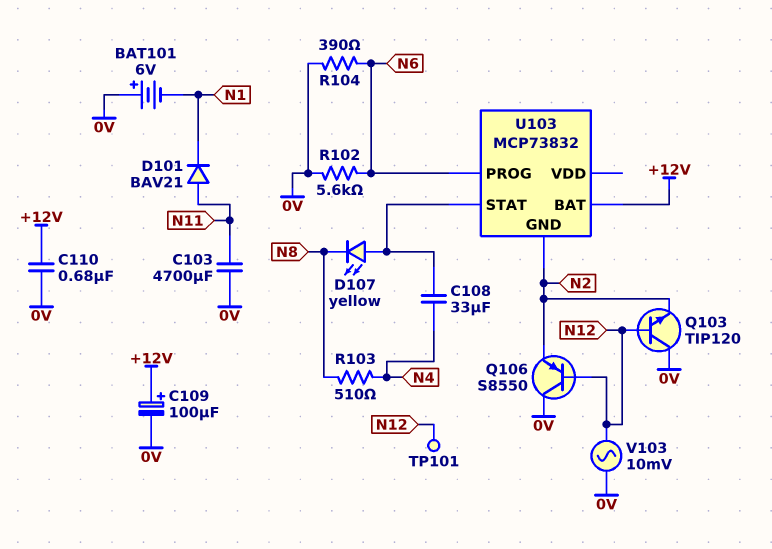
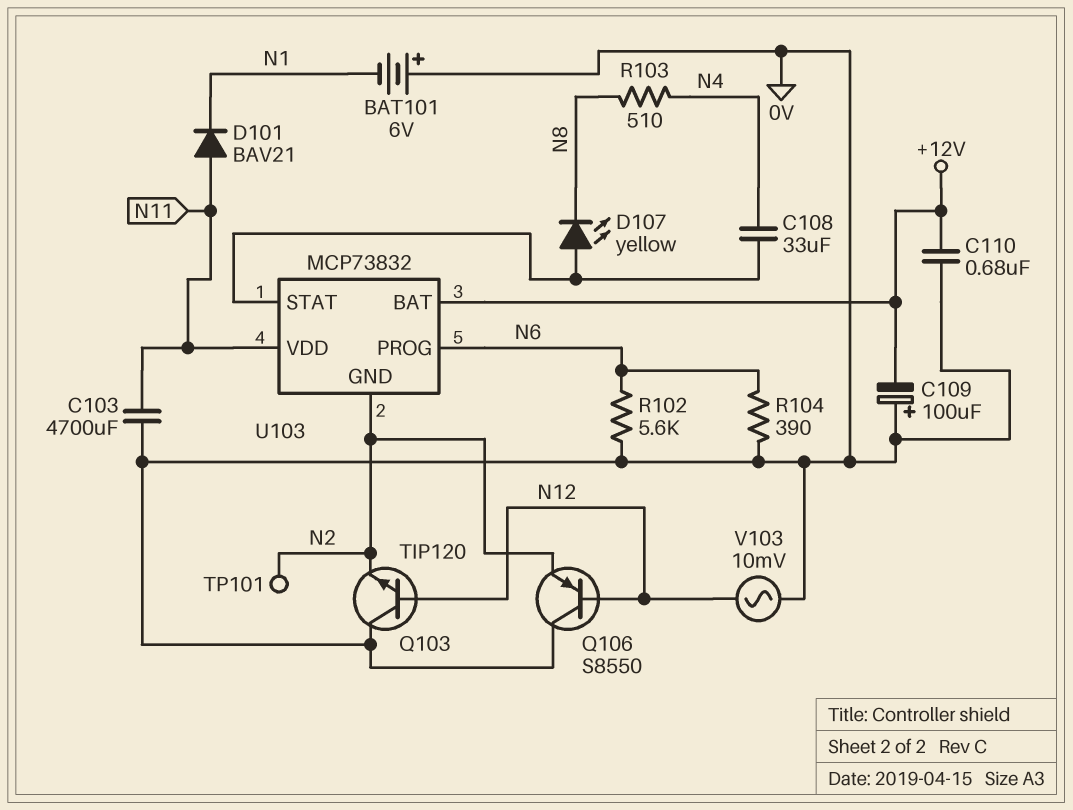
C109: 100uF (plus +12V, minus 0V) -> 100uF (plus 0V, minus +12V)
TP101: test point (N12) -> test point (N2)
U103 pin VDD: none -> N11

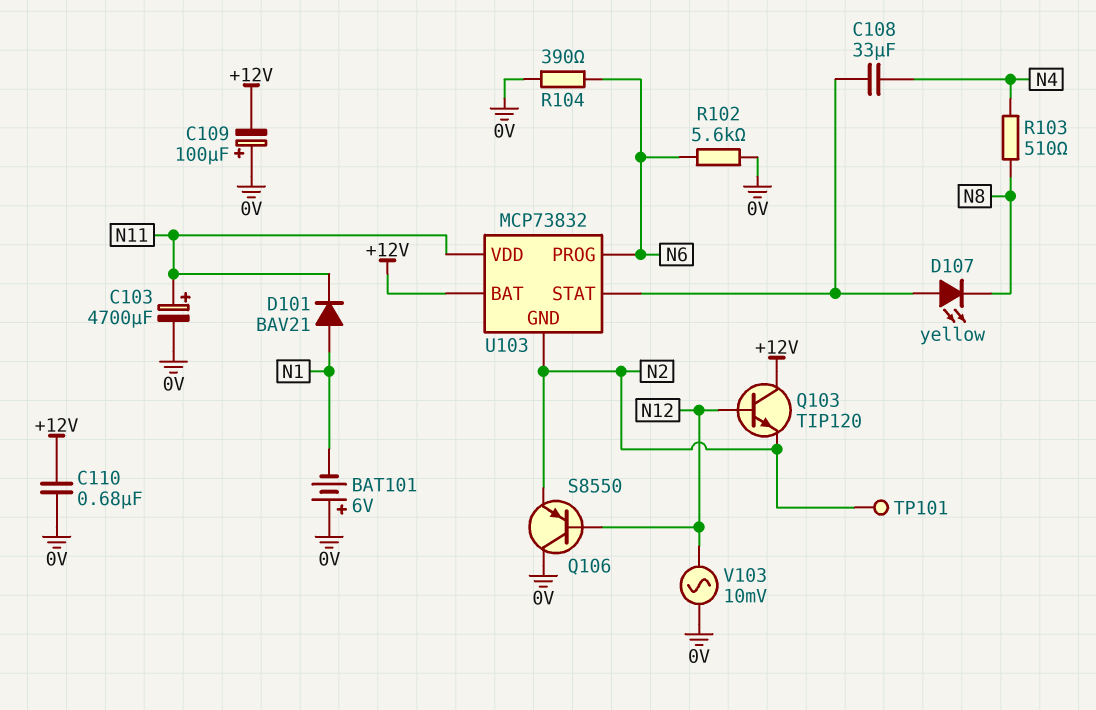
C103: 4700uF (0V, N11) -> 4700uF (plus N11, minus 0V)
D101: diode BAV21 (A N11, K N1) -> diode BAV21 (A N1, K N11)
Q103: NPN TIP120 (B N12, C 0V, E N2) -> NPN TIP120 (B N12, C +12V, E N2)

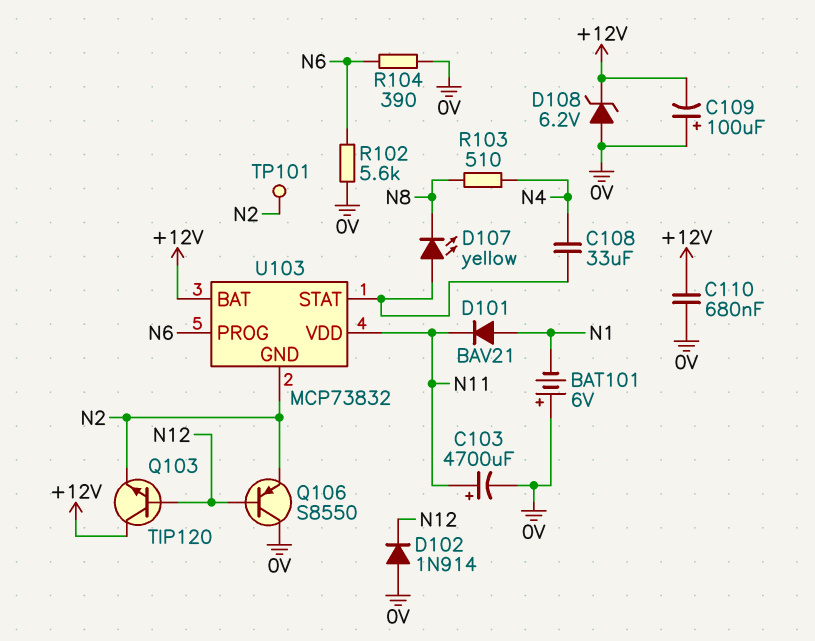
D102: none -> diode 1N914 (A 0V, K N12)
D108: none -> zener 6.2V (A 0V, K +12V)
V103: AC 10mV (0V, N12) -> none

